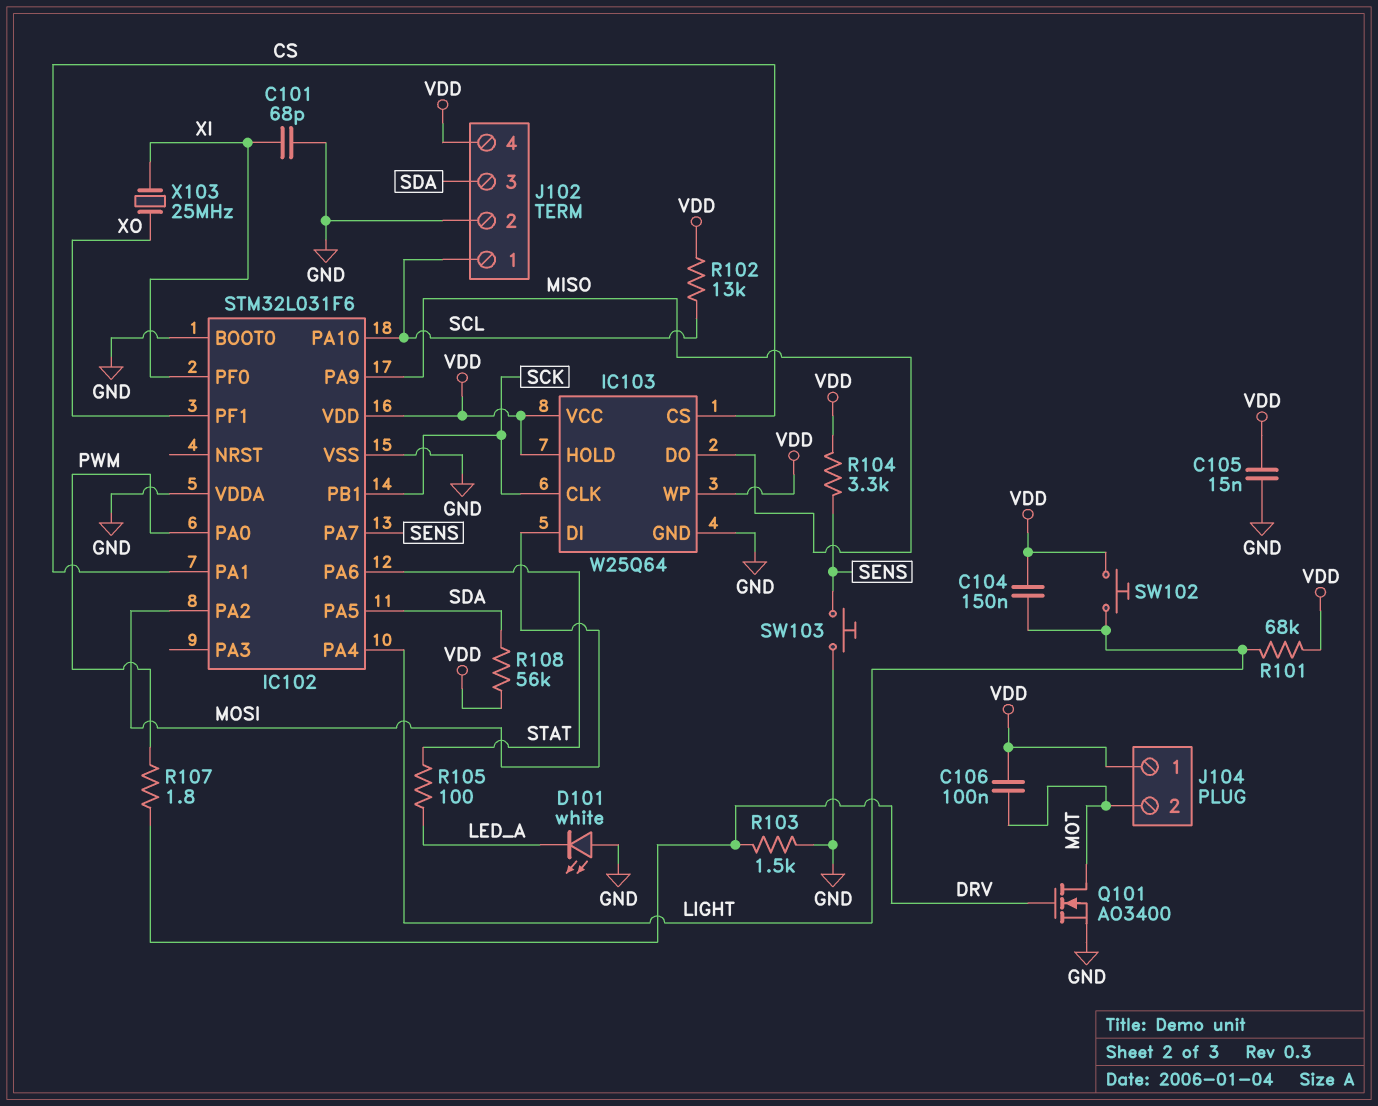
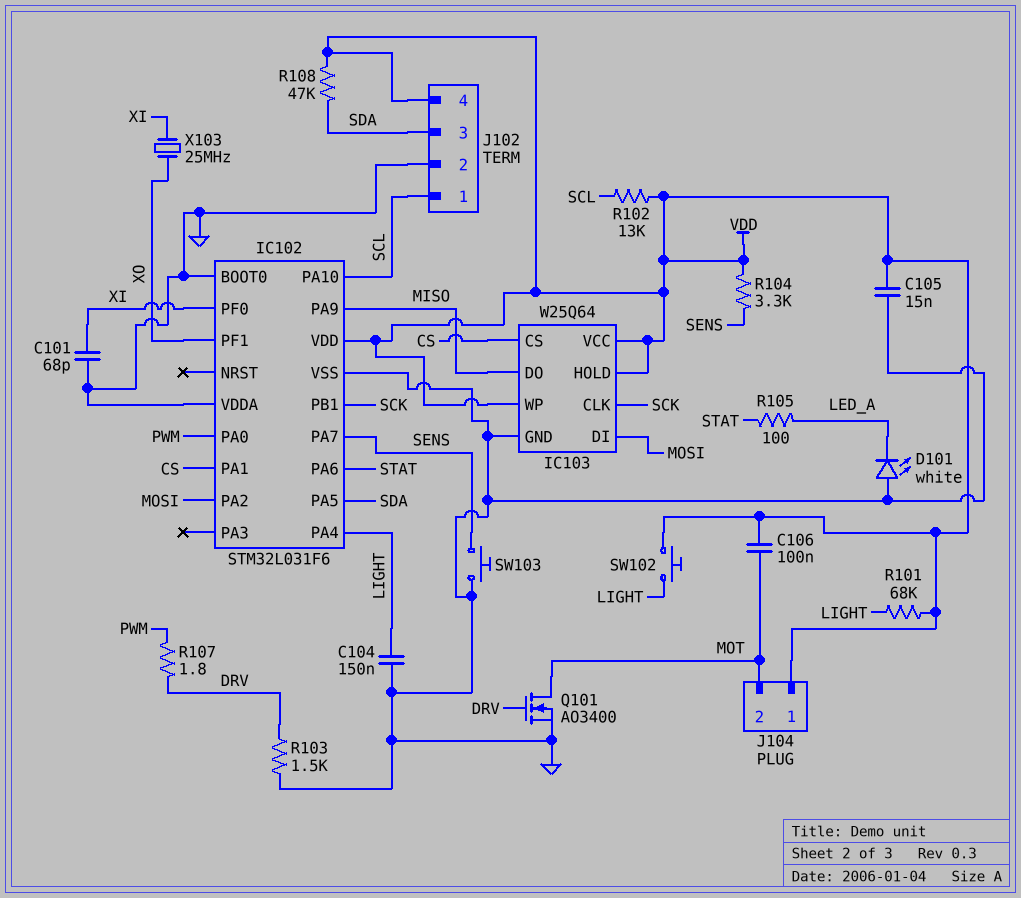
C104: 150nF (LIGHT, VDD) -> 150nF (GND, LIGHT)
R108: 56k (SDA, VDD) -> 47k (SDA, VDD)

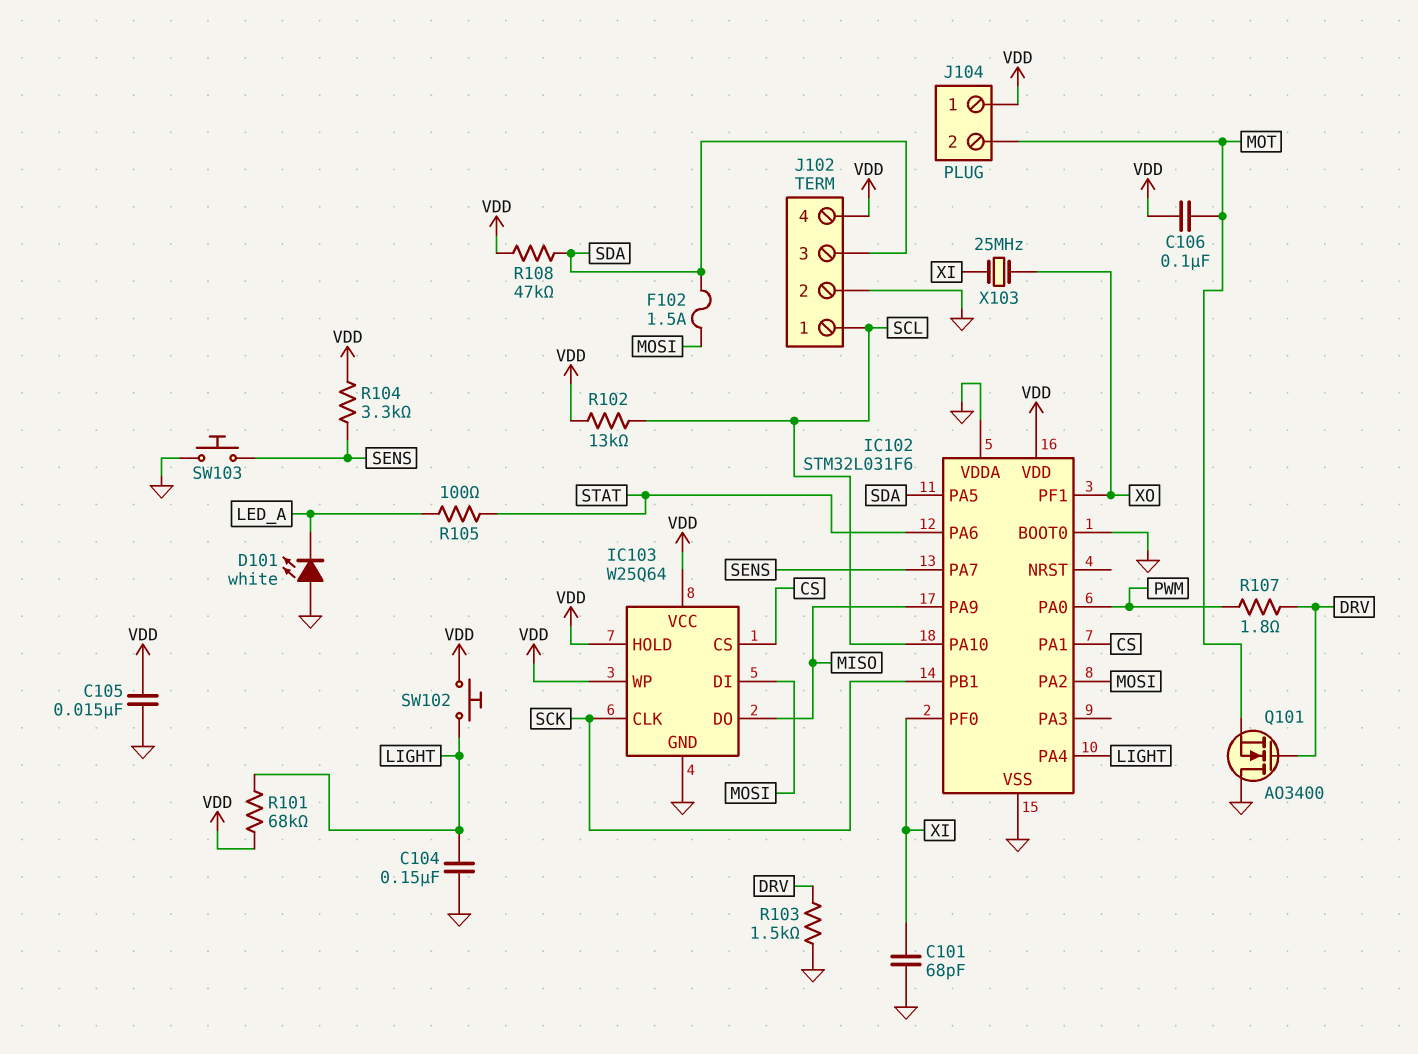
F102: none -> 1.5A (MOSI, SDA)
Q101: NMOS AO3400 (G DRV, D MOT, S GND) -> NMOS AO3400 (G DRV, D GND, S MOT)

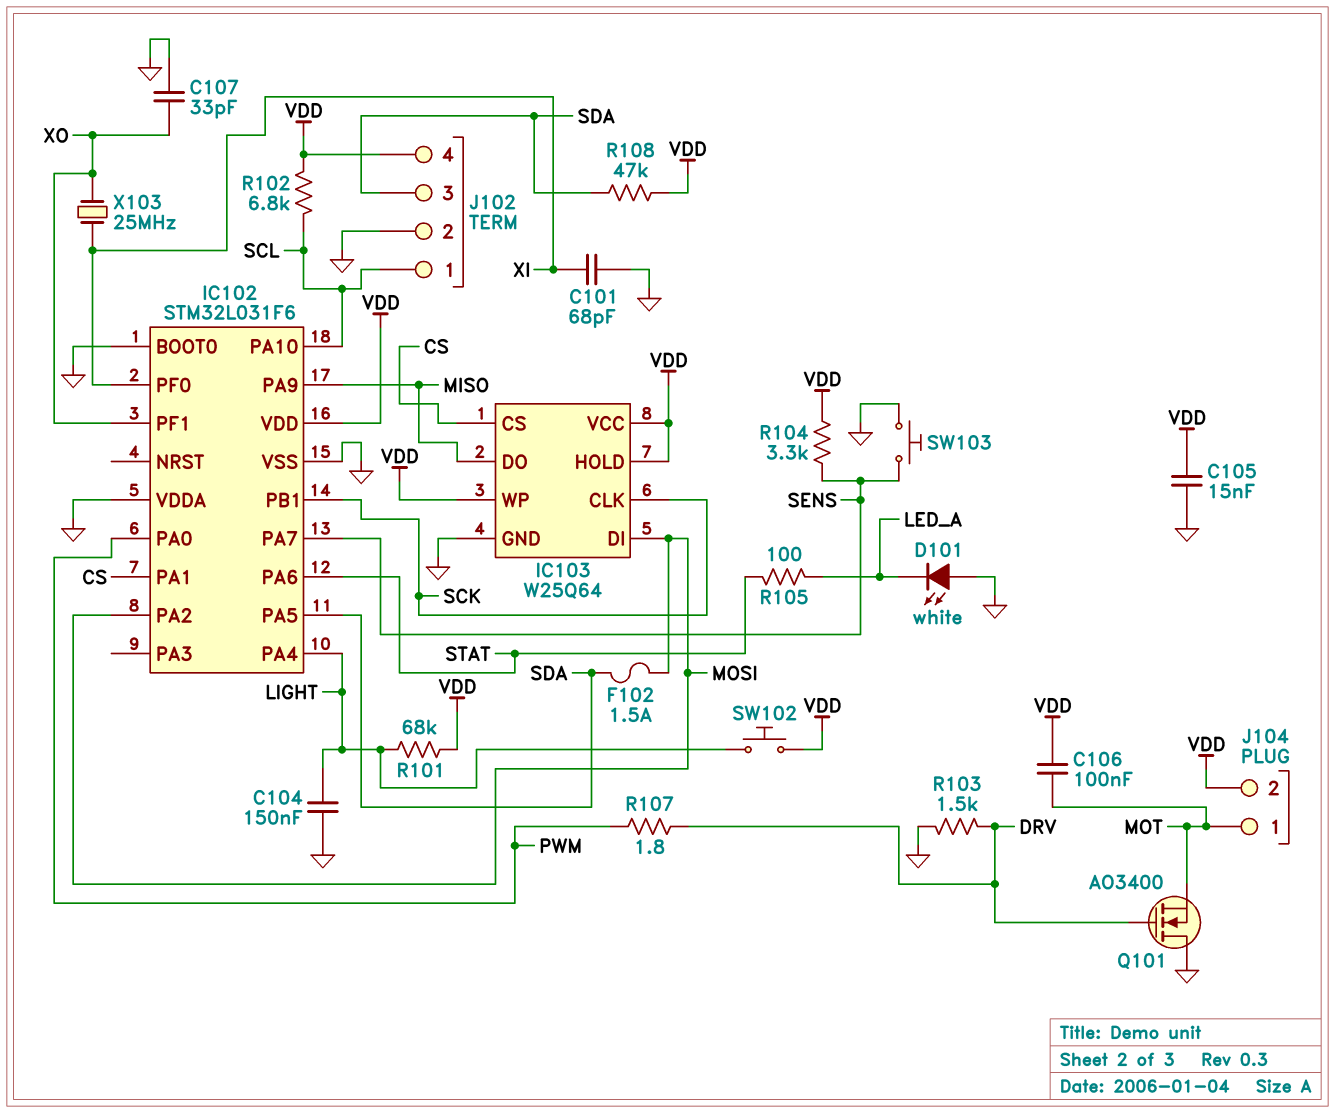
C107: none -> 33pF (GND, XO)
J104 pin 1: VDD -> MOT
J104 pin 2: MOT -> VDD
R102: 13k (SCL, VDD) -> 6.8k (SCL, VDD)

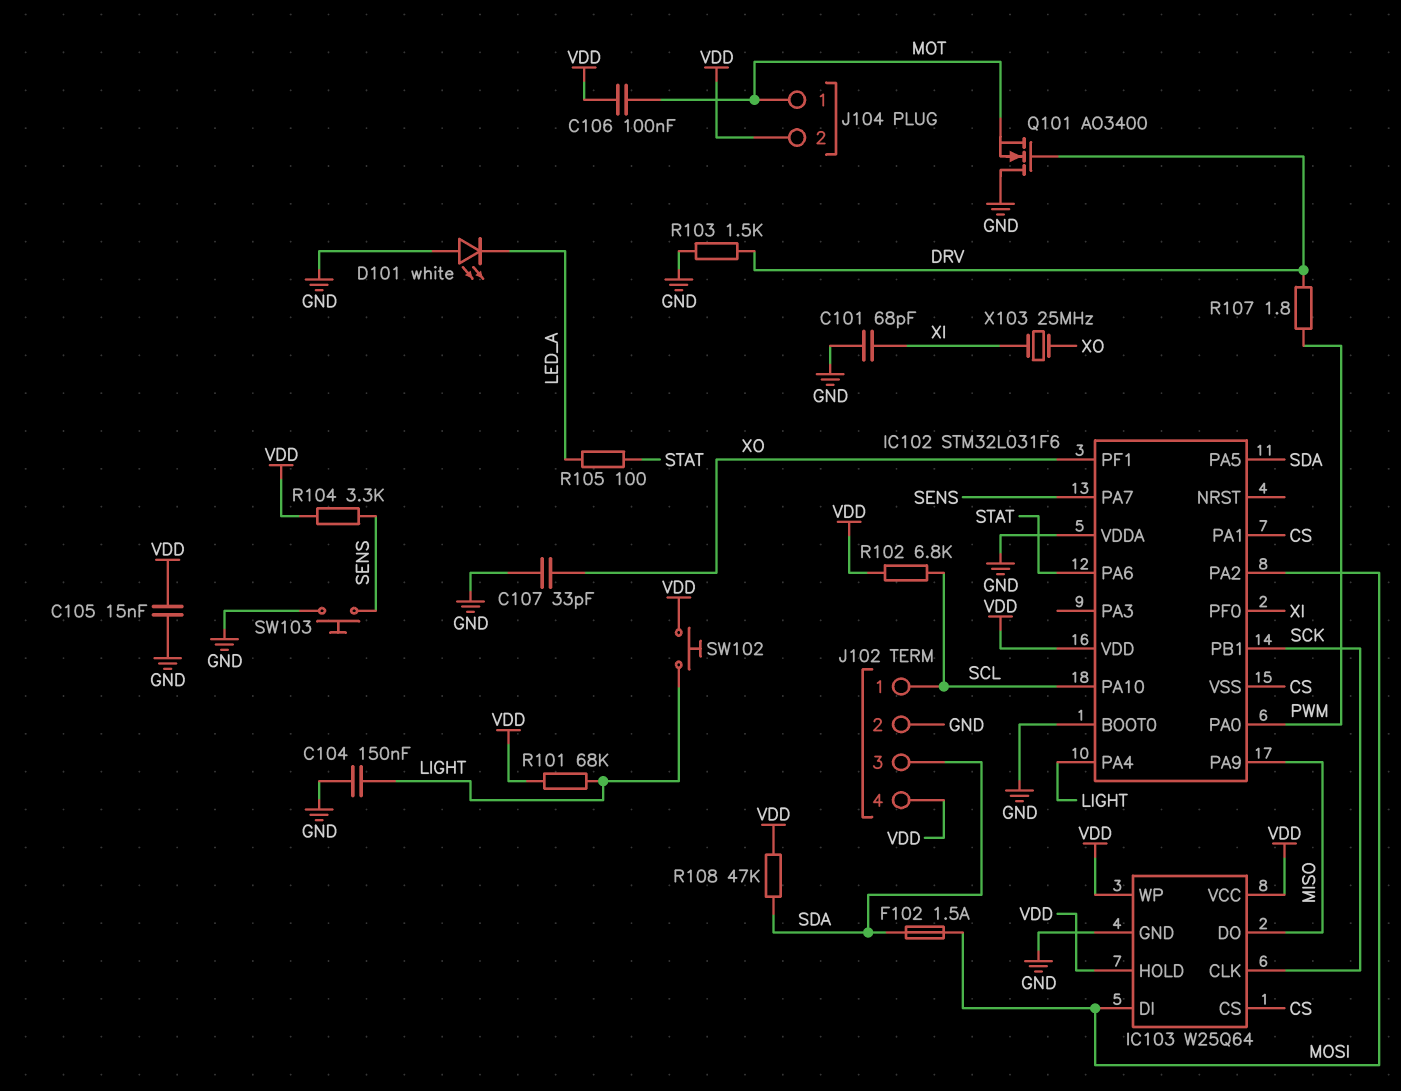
IC102 pin VSS: GND -> CS

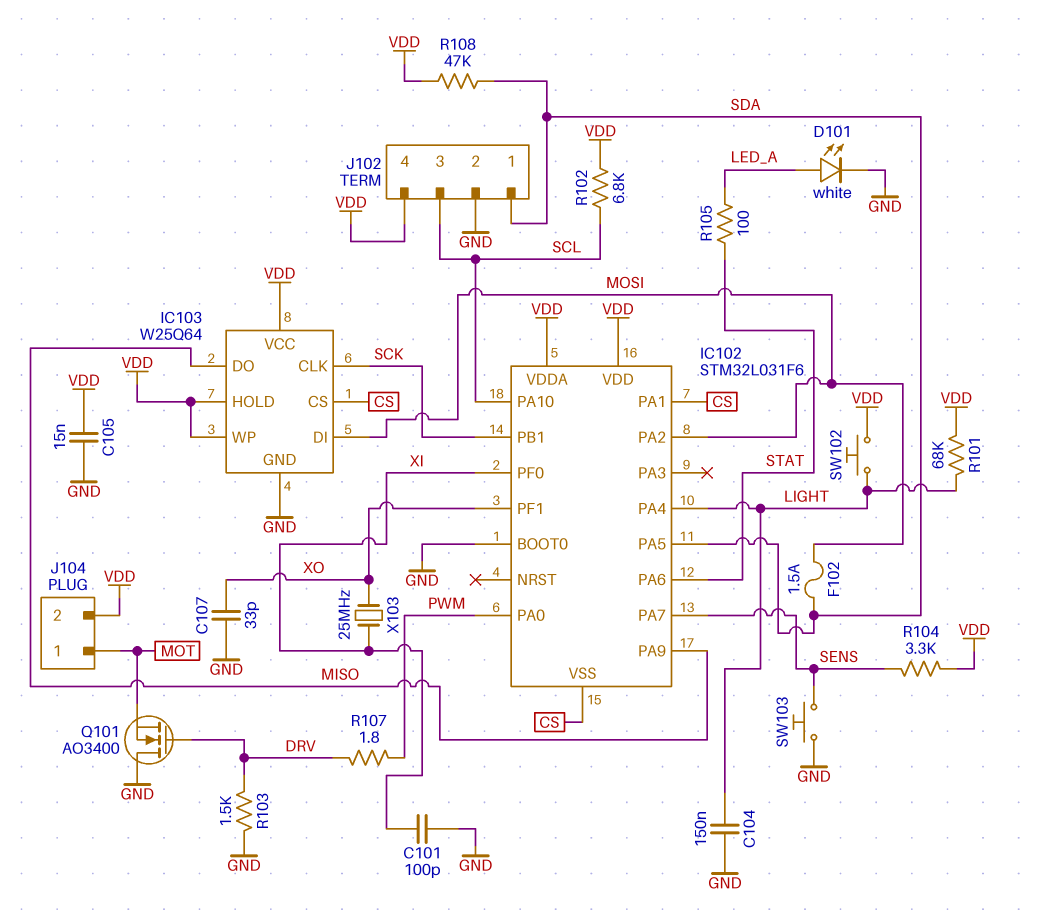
C101: 68pF (GND, XI) -> 100pF (GND, XI)
C106: 100nF (MOT, VDD) -> none
D101: LED white (A GND, K LED_A) -> LED white (A LED_A, K GND)
IC102 pin VDDA: GND -> VDD
J102 pin 1: SCL -> SDA
J102 pin 3: SDA -> SCL

